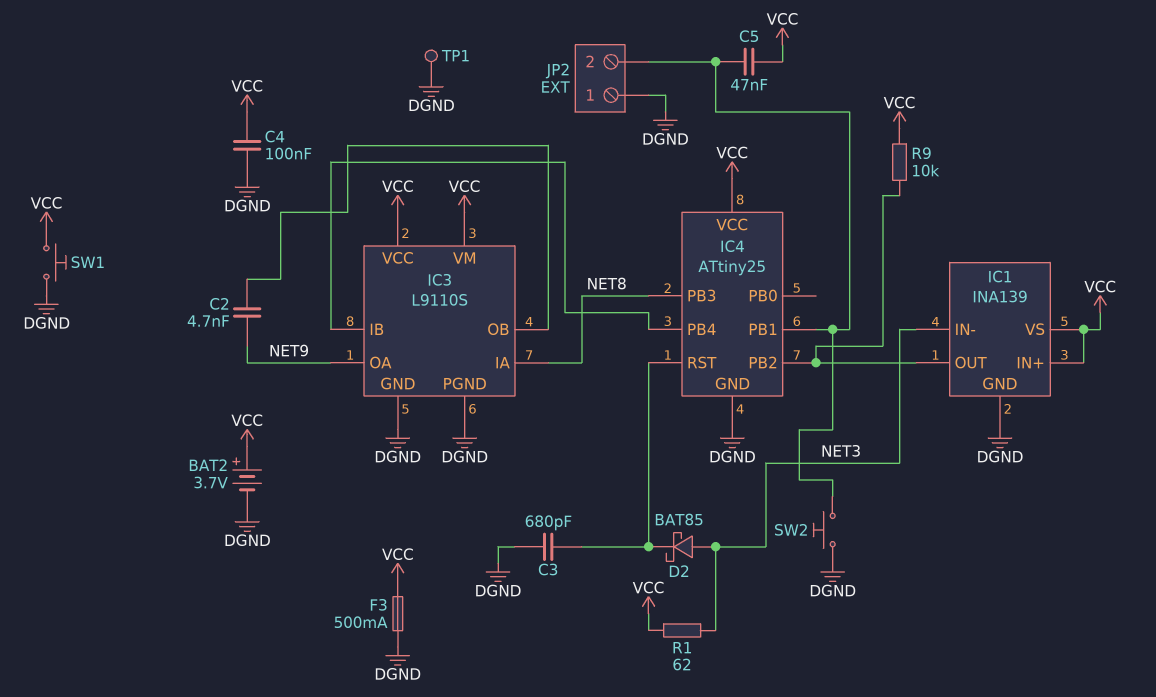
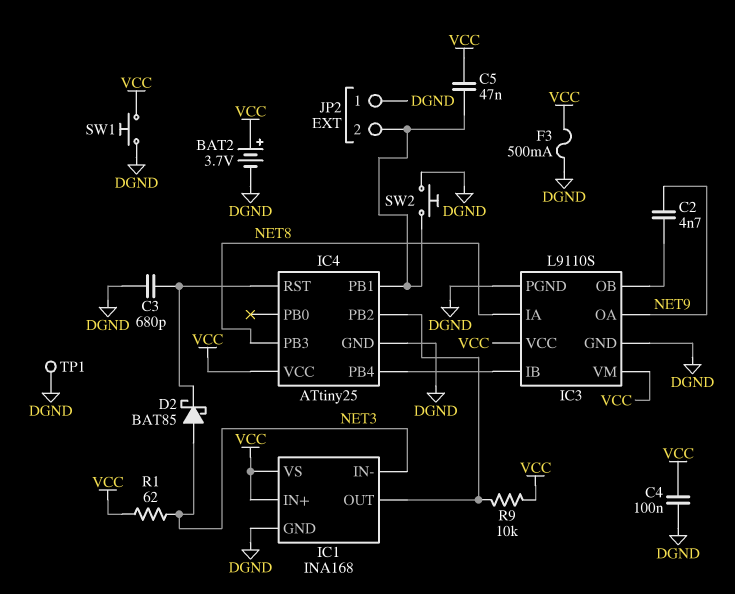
IC1: INA139 -> INA168

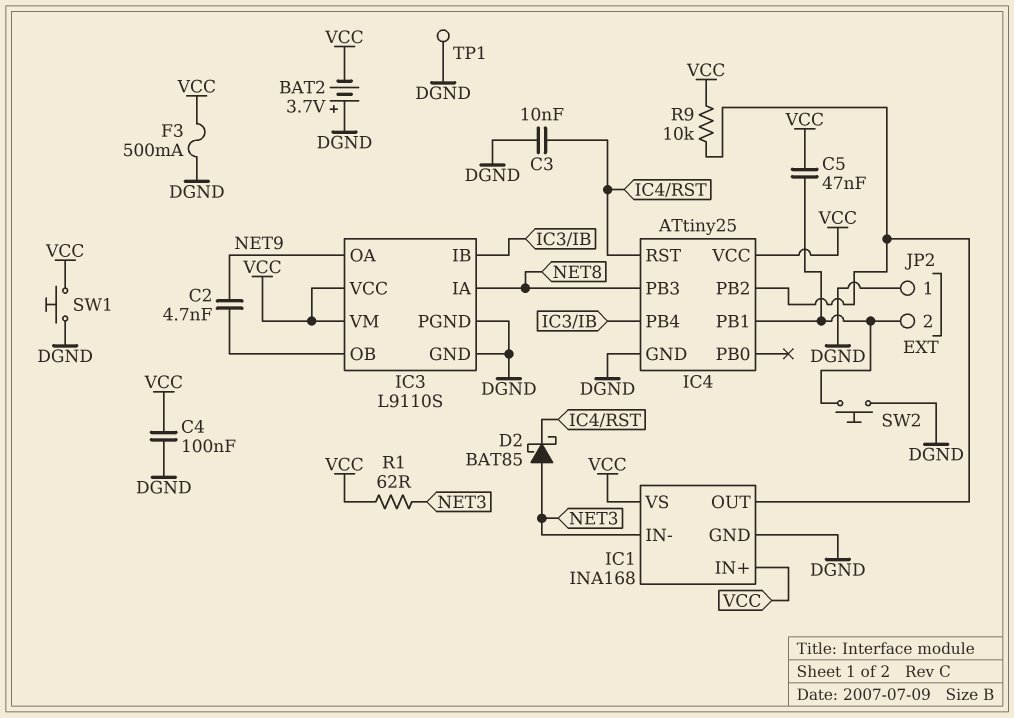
BAT2: 3.7V (plus VCC, minus DGND) -> 3.7V (plus DGND, minus VCC)
C3: 680pF (DGND, IC4/RST) -> 10nF (DGND, IC4/RST)

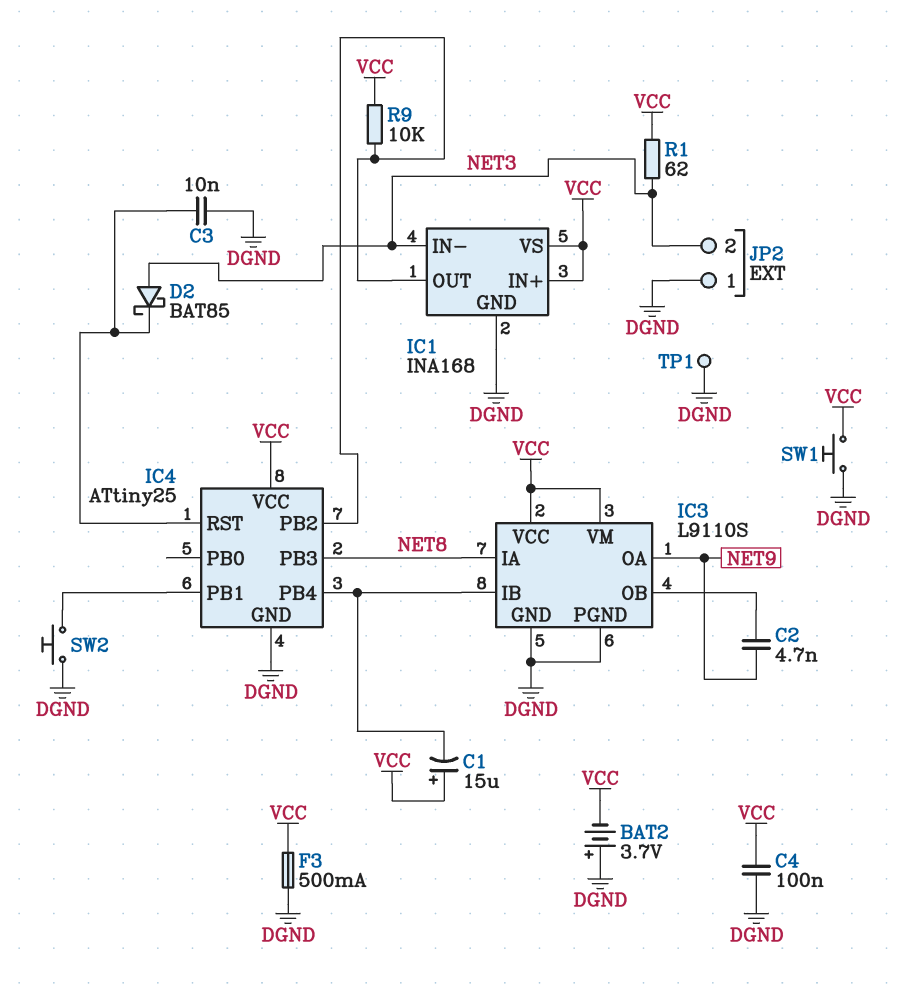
C1: none -> 15uF (plus VCC, minus IC3/IB)
C5: 47nF (IC4/PB1, VCC) -> none
JP2 pin 2: IC4/PB1 -> NET3

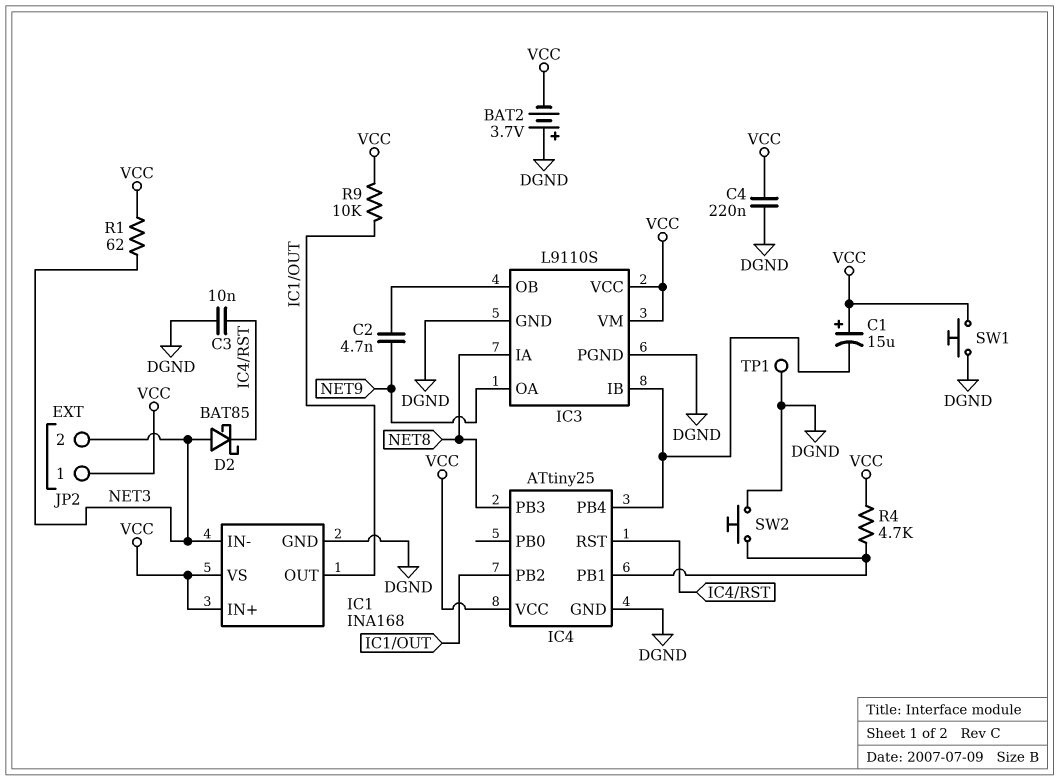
C4: 100nF (DGND, VCC) -> 220nF (DGND, VCC)
F3: 500mA (DGND, VCC) -> none
JP2 pin 1: DGND -> VCC
R4: none -> 4.7k (IC4/PB1, VCC)

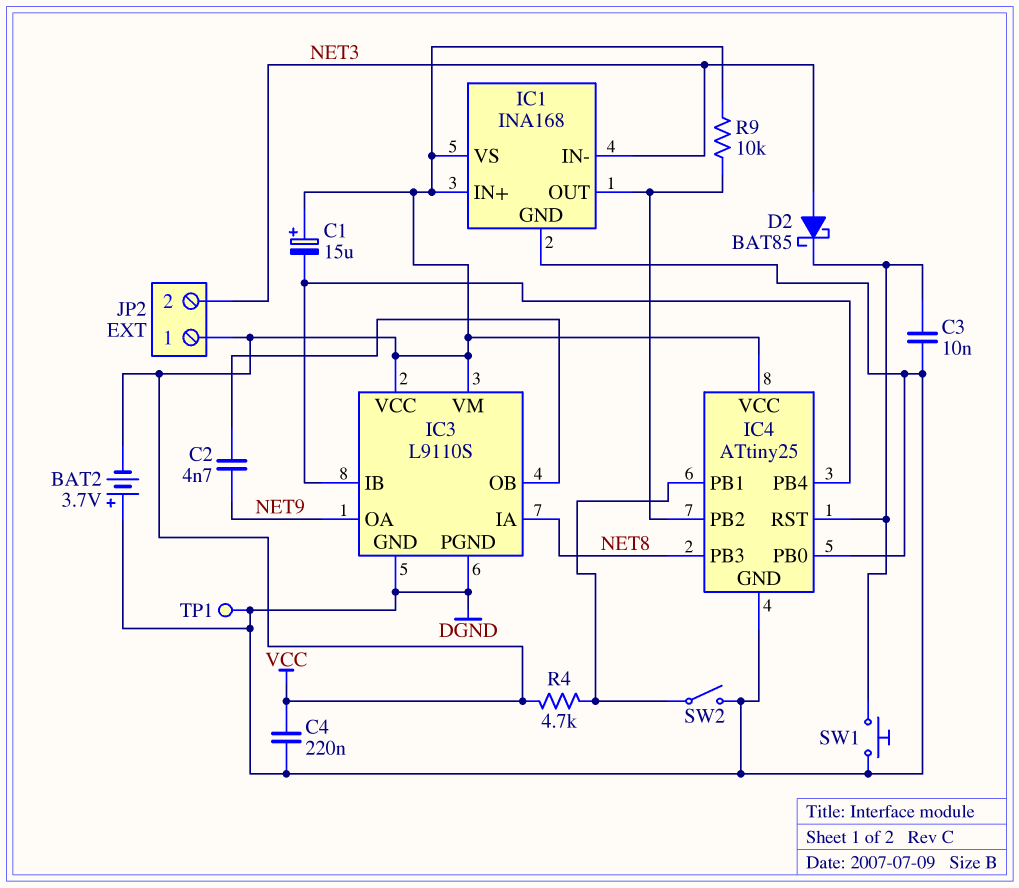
IC4 pin PB0: none -> DGND
R1: 62 (NET3, VCC) -> none
SW1: button (DGND, VCC) -> button (DGND, IC4/RST)
SW2: button (DGND, IC4/PB1) -> switch (DGND, IC4/PB1)

